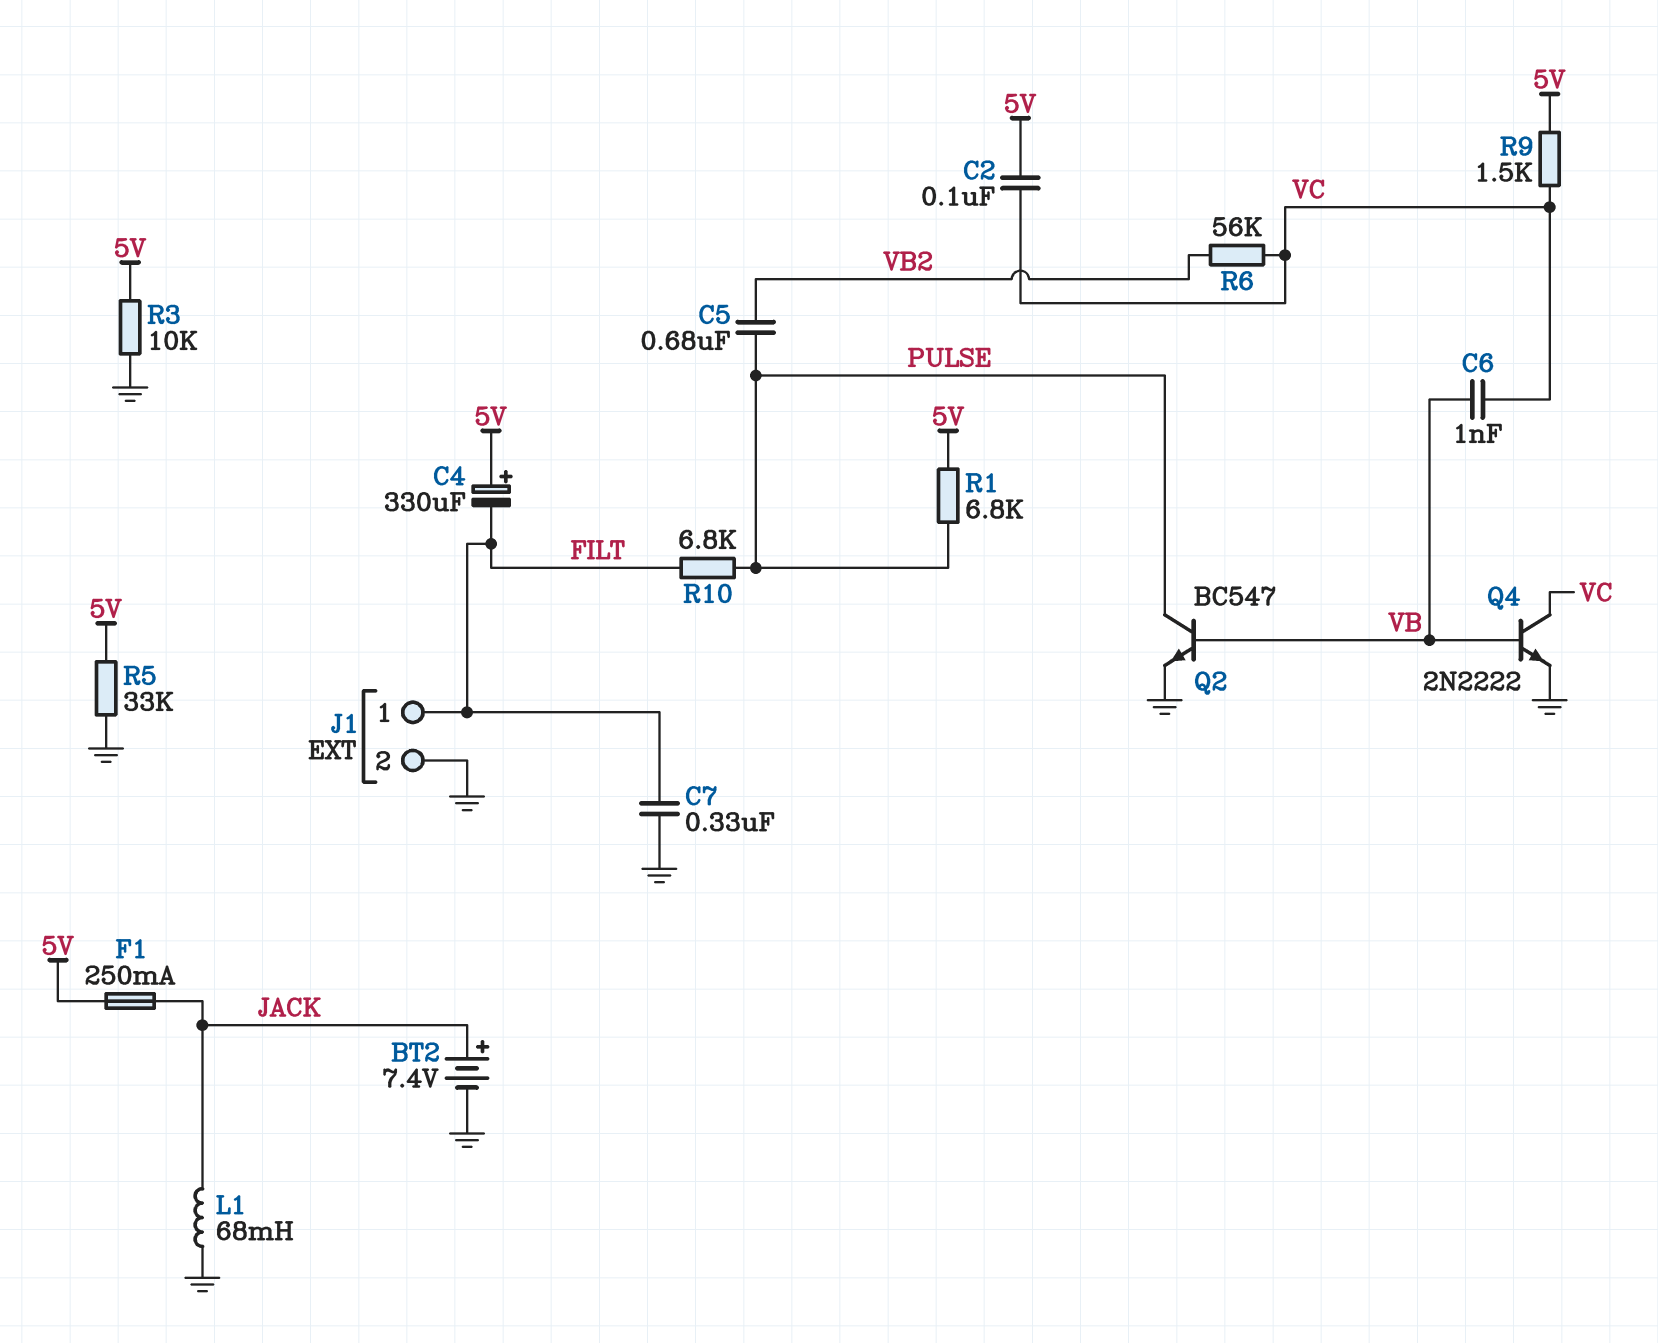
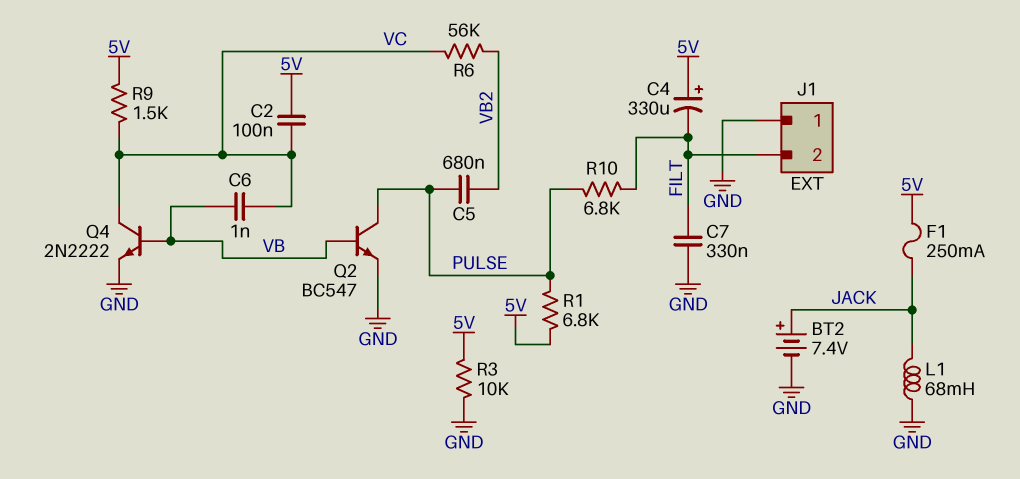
J1 pin 1: FILT -> GND
J1 pin 2: GND -> FILT
R5: 33k (5V, GND) -> none

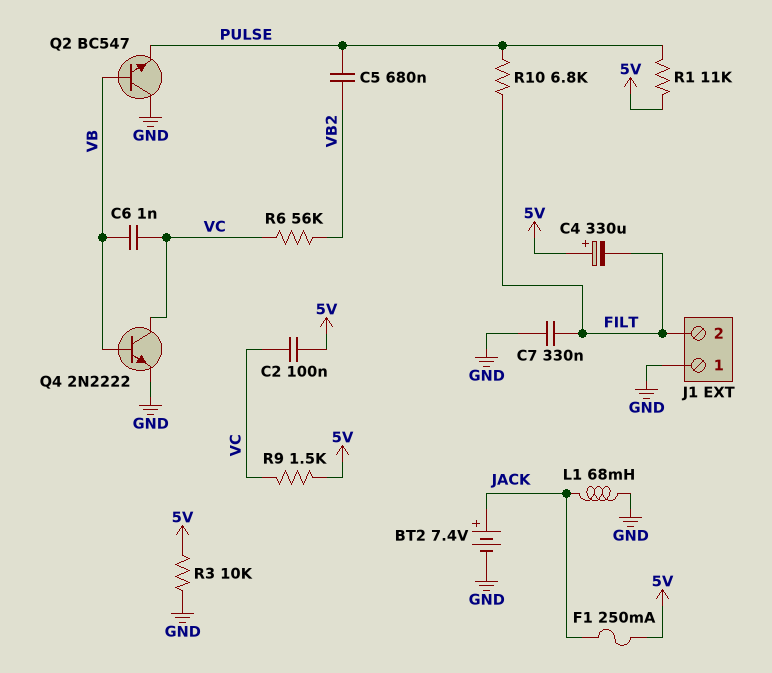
Q2: NPN BC547 (B VB, C PULSE, E GND) -> NPN BC547 (B VB, C GND, E PULSE)
R1: 6.8k (5V, PULSE) -> 11k (5V, PULSE)

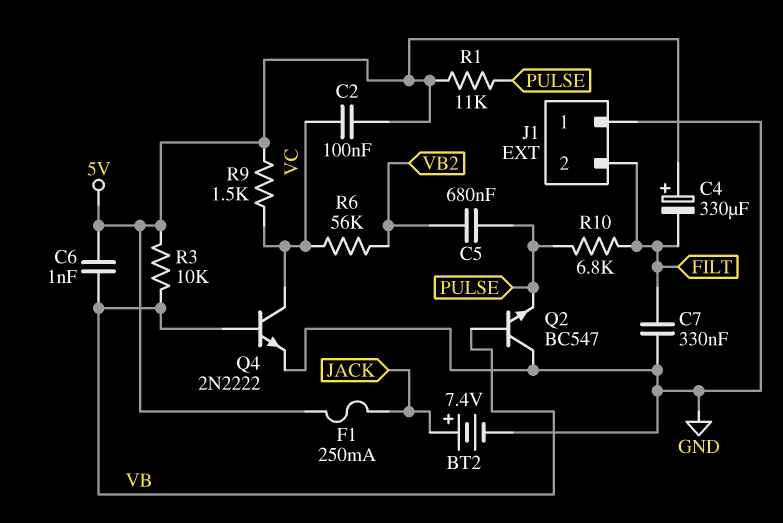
C6: 1nF (VB, VC) -> 1nF (5V, VB)
L1: 68mH (GND, JACK) -> none
R3: 10k (5V, GND) -> 10k (5V, VB)

